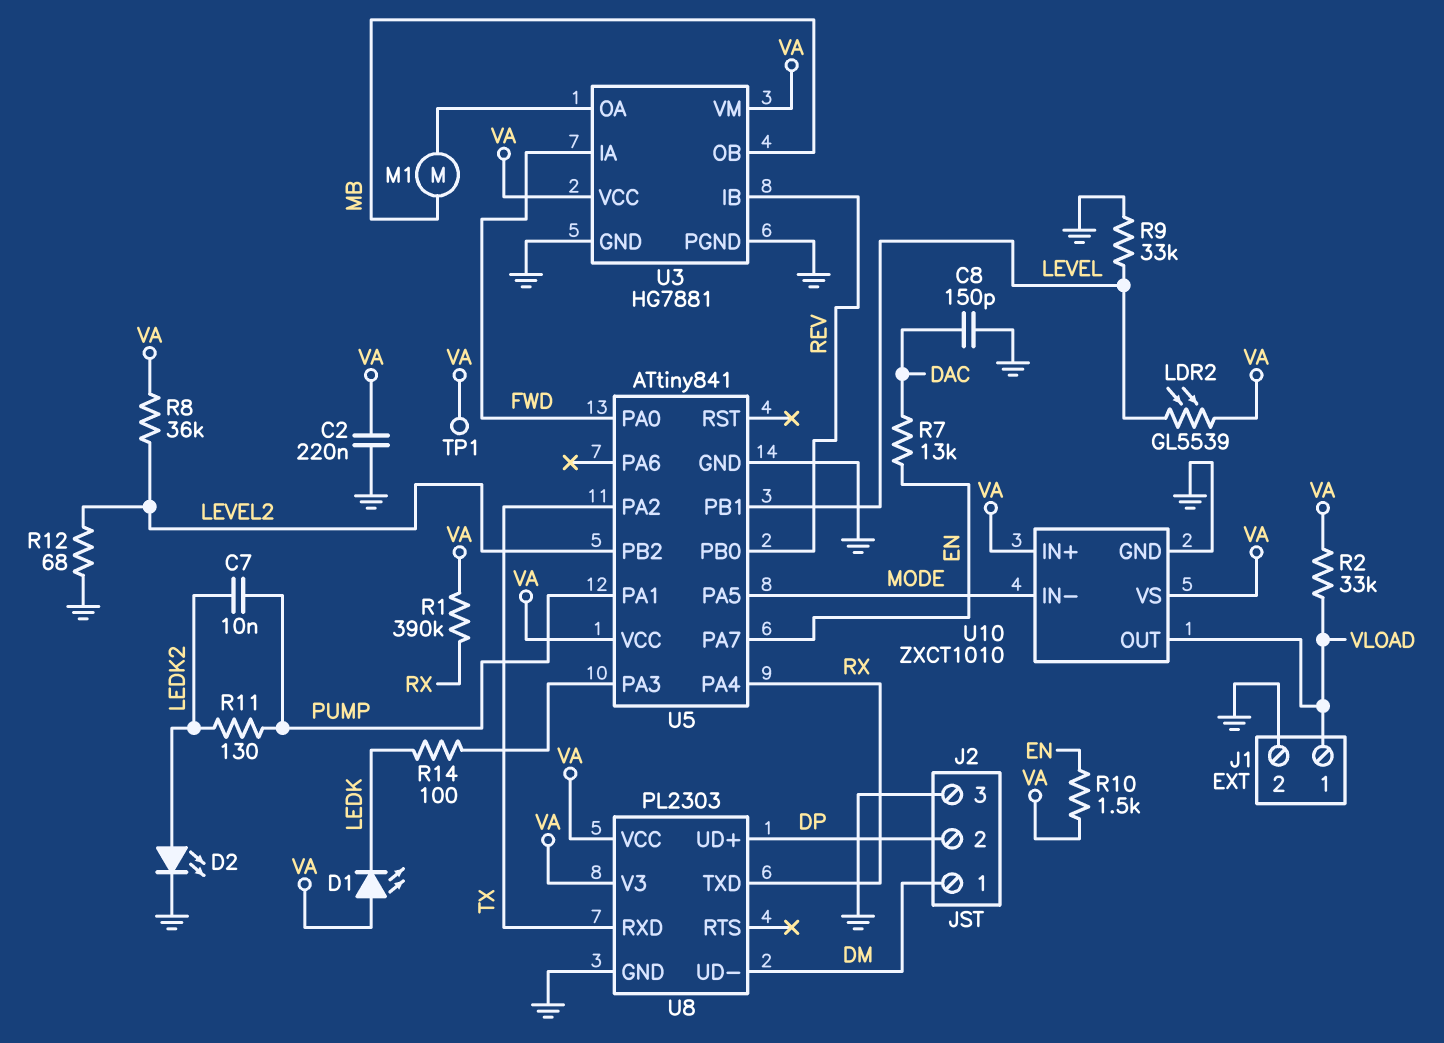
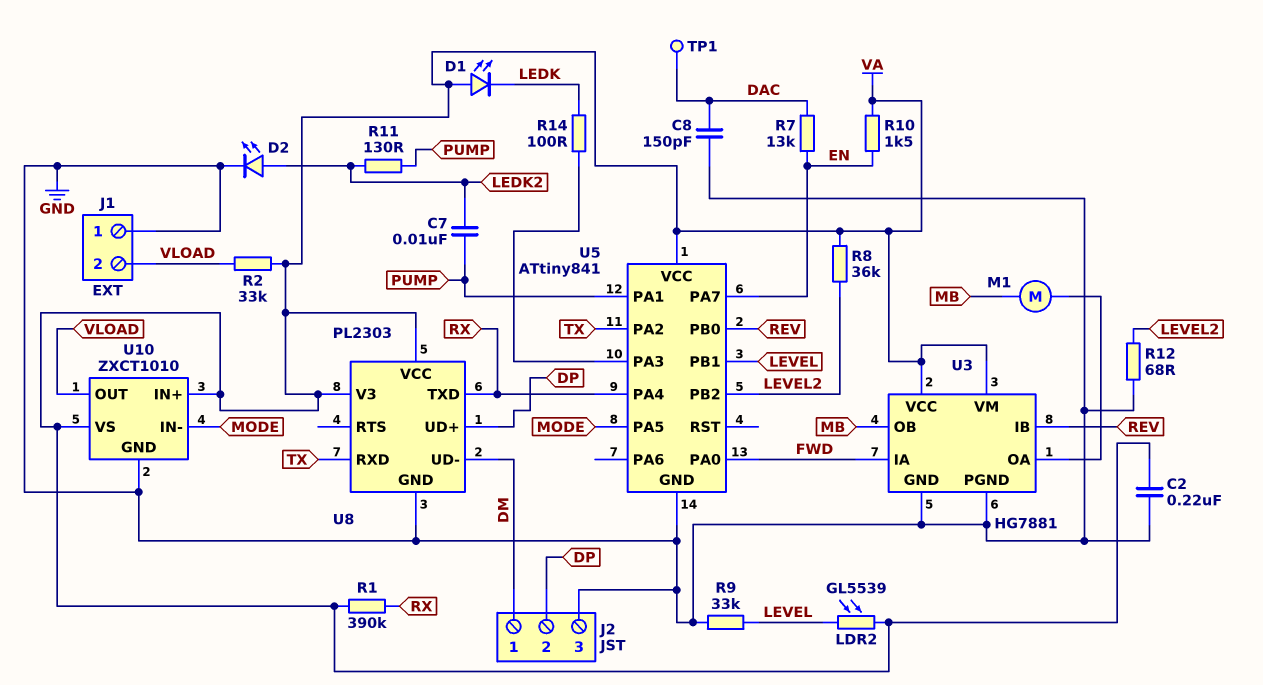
J1 pin 1: VLOAD -> GND
J1 pin 2: GND -> VLOAD
TP1: test point (VA) -> test point (DAC)

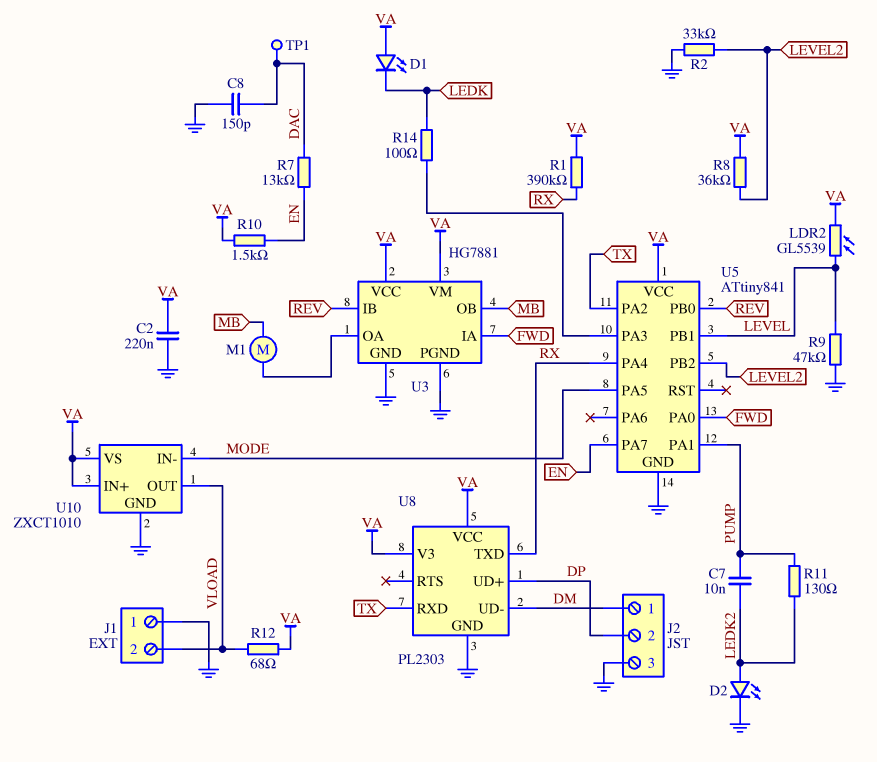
R2: 33k (VA, VLOAD) -> 33k (GND, LEVEL2)
R9: 33k (GND, LEVEL) -> 47k (GND, LEVEL)
R12: 68 (GND, LEVEL2) -> 68 (VA, VLOAD)

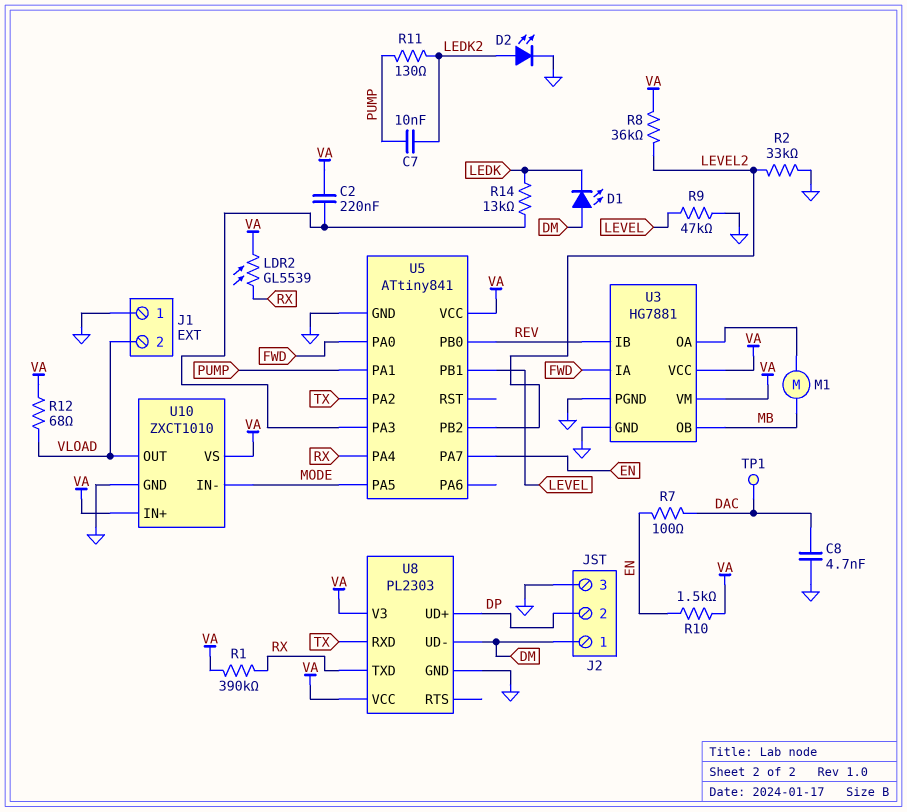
C2: 220nF (GND, VA) -> 220nF (U5/PA3, VA)
C8: 150pF (DAC, GND) -> 4.7nF (DAC, GND)
D1: LED (A VA, K LEDK) -> LED (A DM, K LEDK)
LDR2: GL5539 (LEVEL, VA) -> GL5539 (RX, VA)
R7: 13k (DAC, EN) -> 100 (DAC, EN)
R14: 100 (LEDK, U5/PA3) -> 13k (LEDK, U5/PA3)

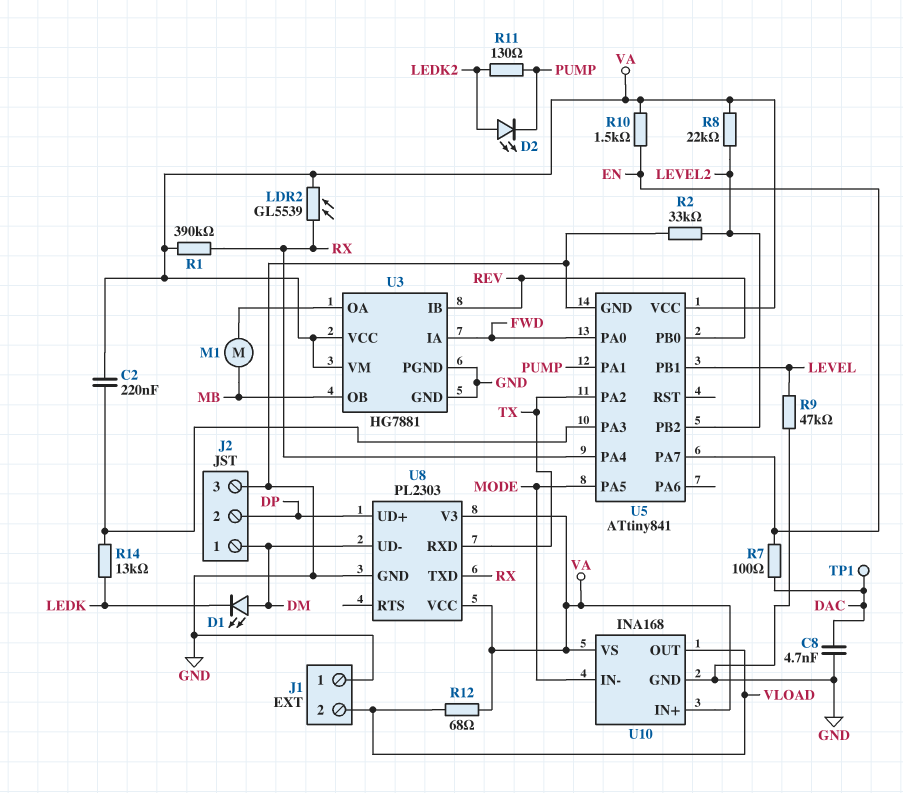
C7: 10nF (LEDK2, PUMP) -> none
D2: LED (A LEDK2, K GND) -> LED (A LEDK2, K PUMP)
R8: 36k (LEVEL2, VA) -> 22k (LEVEL2, VA)
U10: ZXCT1010 -> INA168

